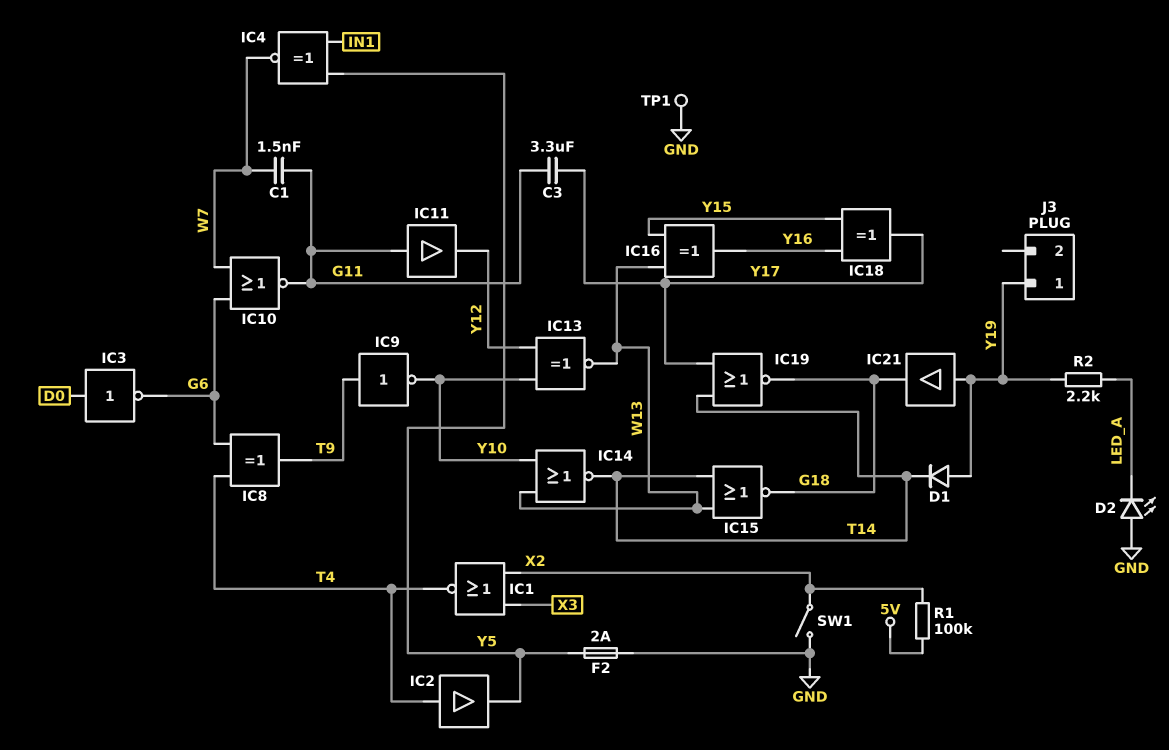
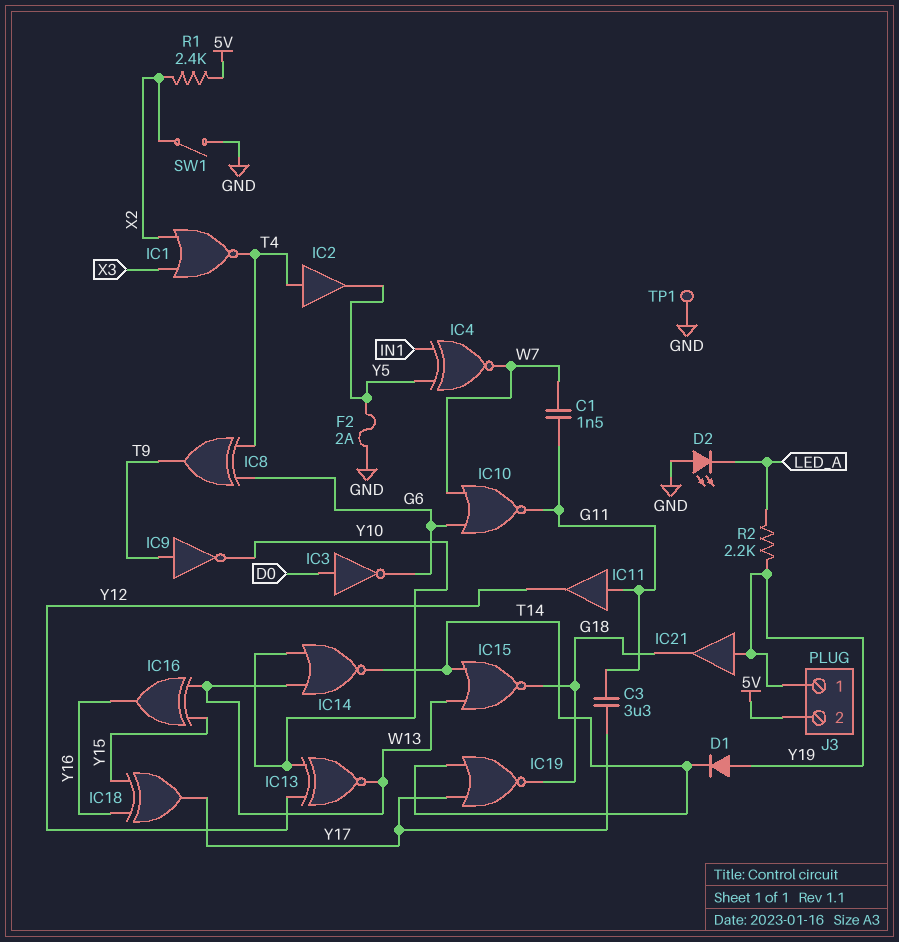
J3 pin 2: none -> 5V
R1: 100k (5V, X2) -> 2.4k (5V, X2)

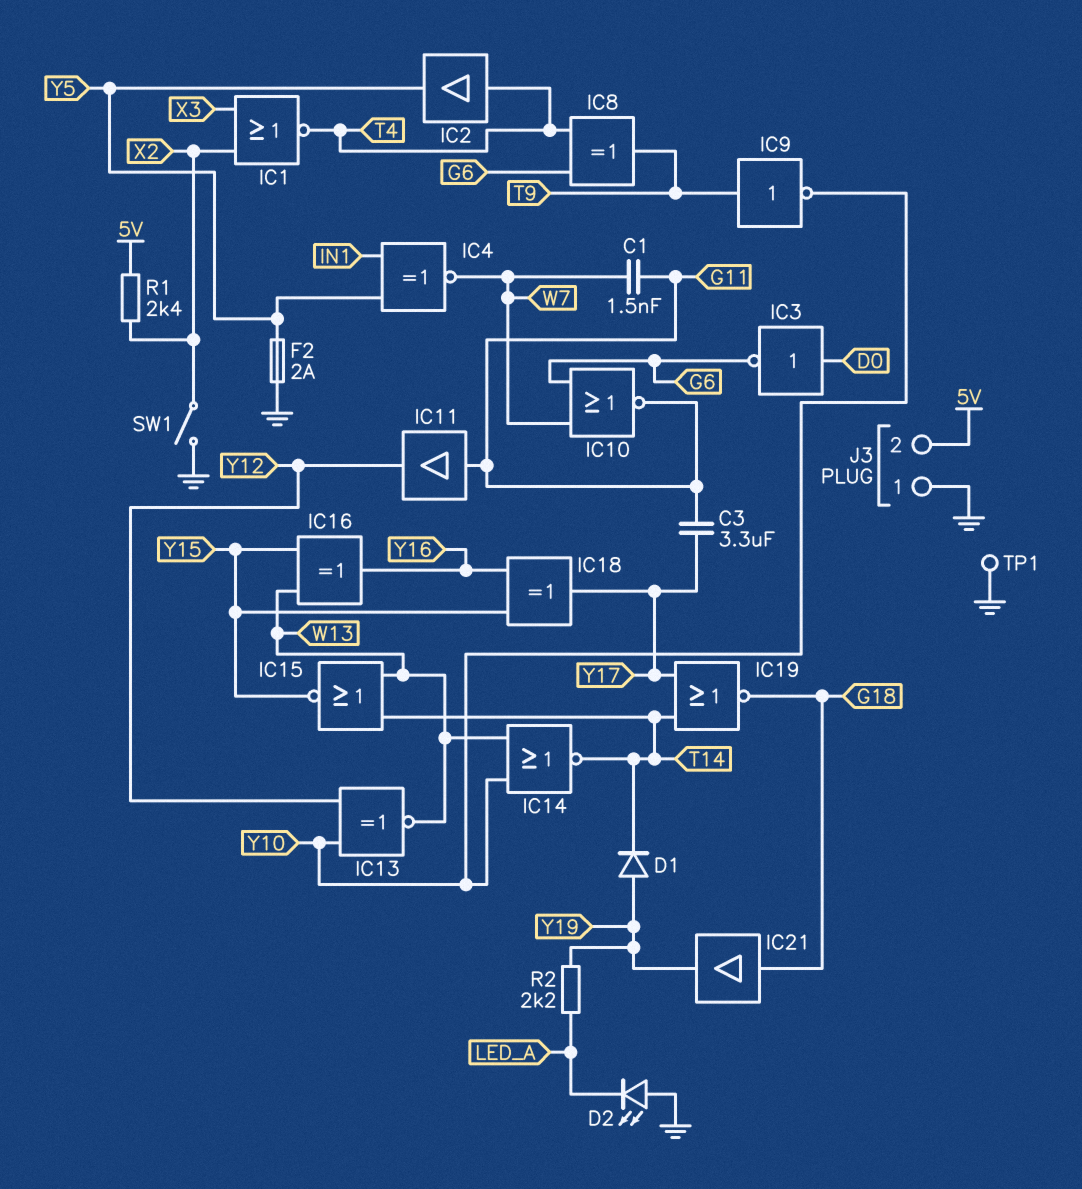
IC15: NOR (in T14, in W13, out G18) -> NOR (in T14, in W13, out Y15)
IC21: buffer (in Y19, out G18) -> buffer (in G18, out Y19)
J3 pin 1: Y19 -> GND

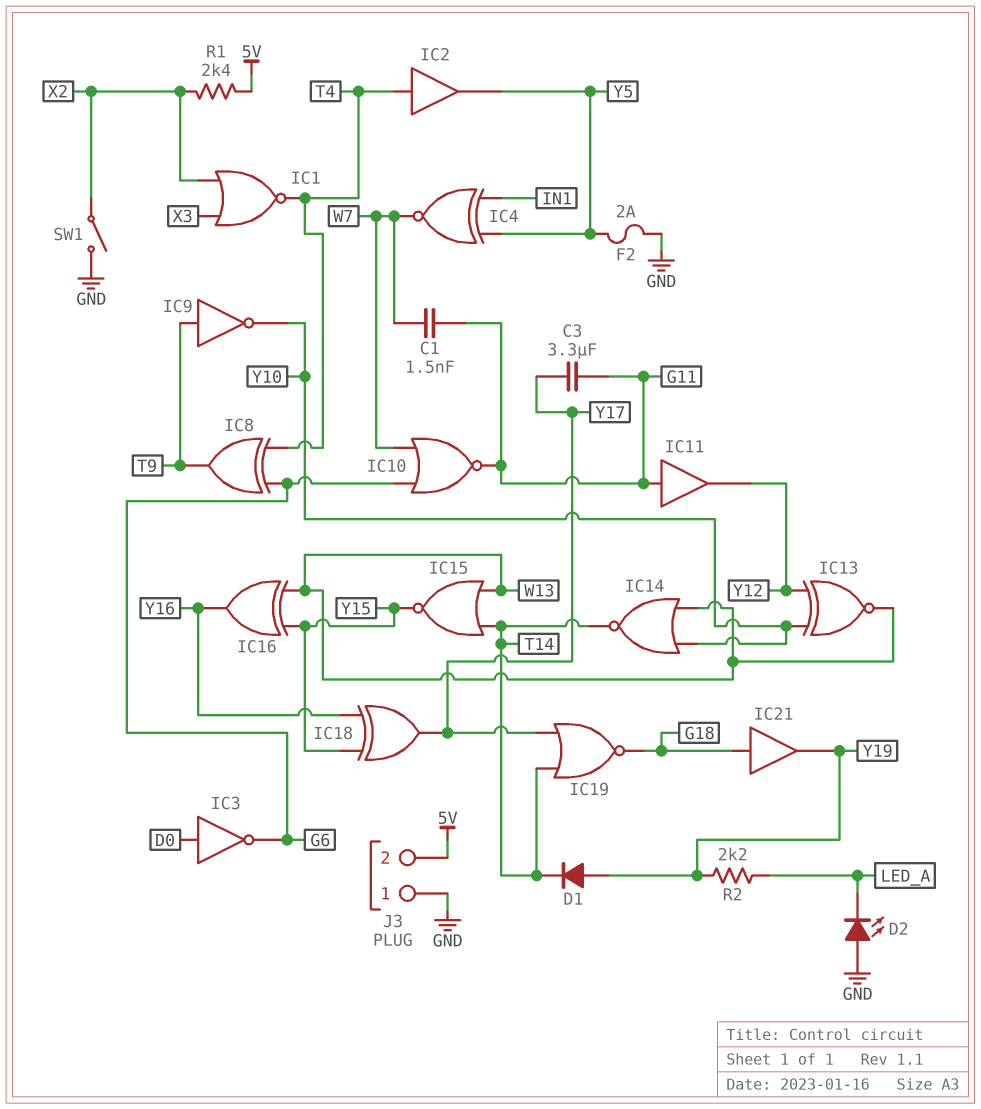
TP1: test point (GND) -> none

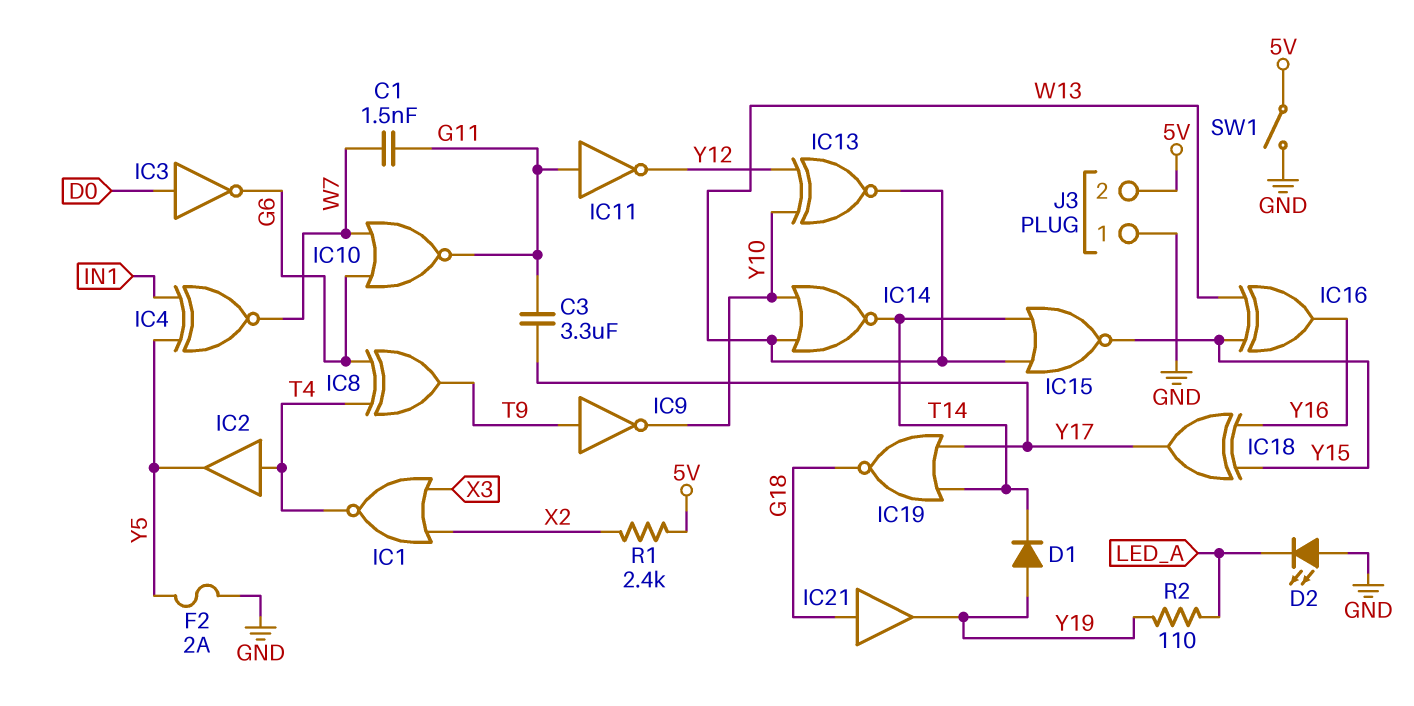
IC11: buffer (in G11, out Y12) -> NOT (in G11, out Y12)
R2: 2.2k (LED_A, Y19) -> 110 (LED_A, Y19)
SW1: switch (GND, X2) -> switch (5V, GND)

